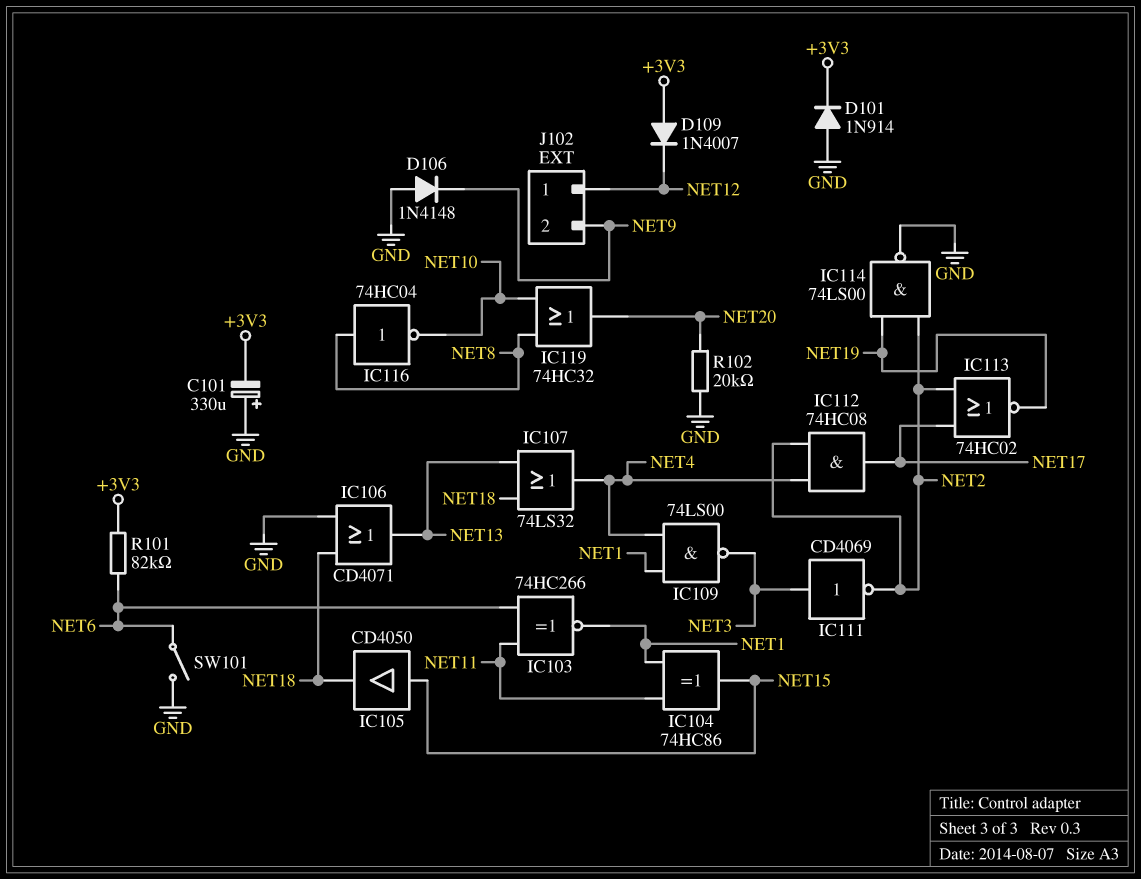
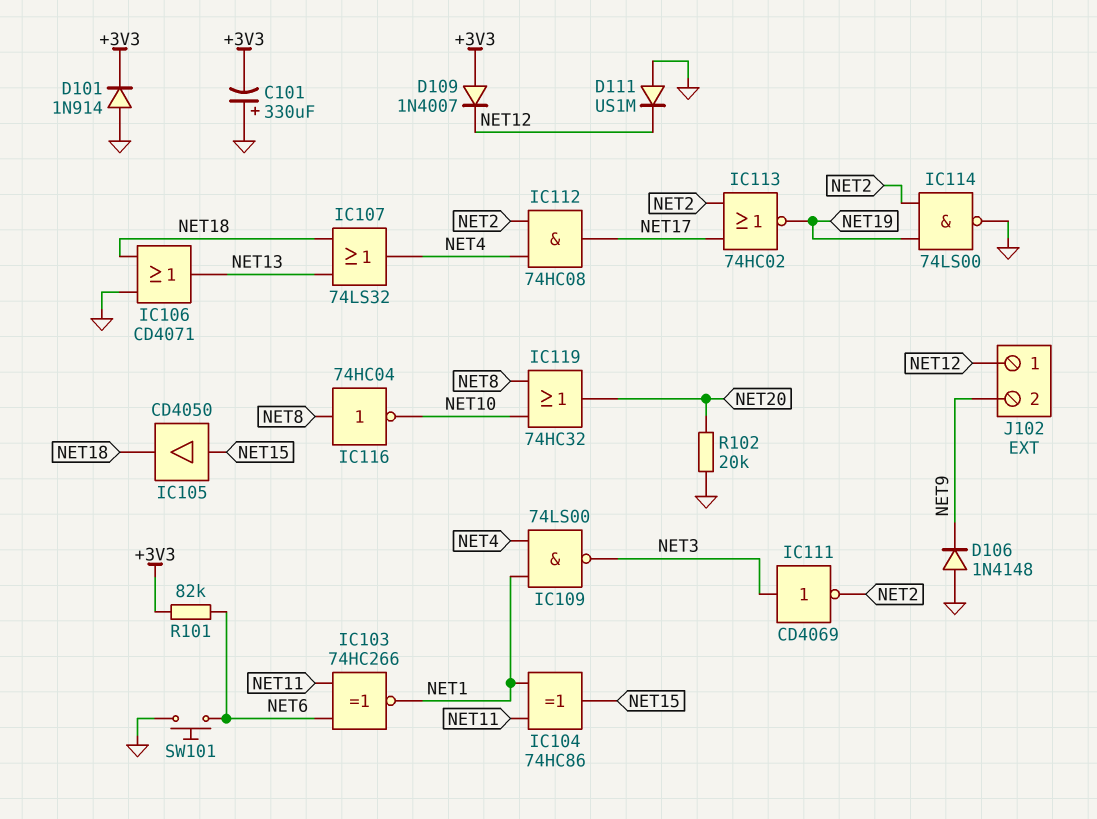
D111: none -> diode US1M (A GND, K NET12)
SW101: switch (GND, NET6) -> button (GND, NET6)

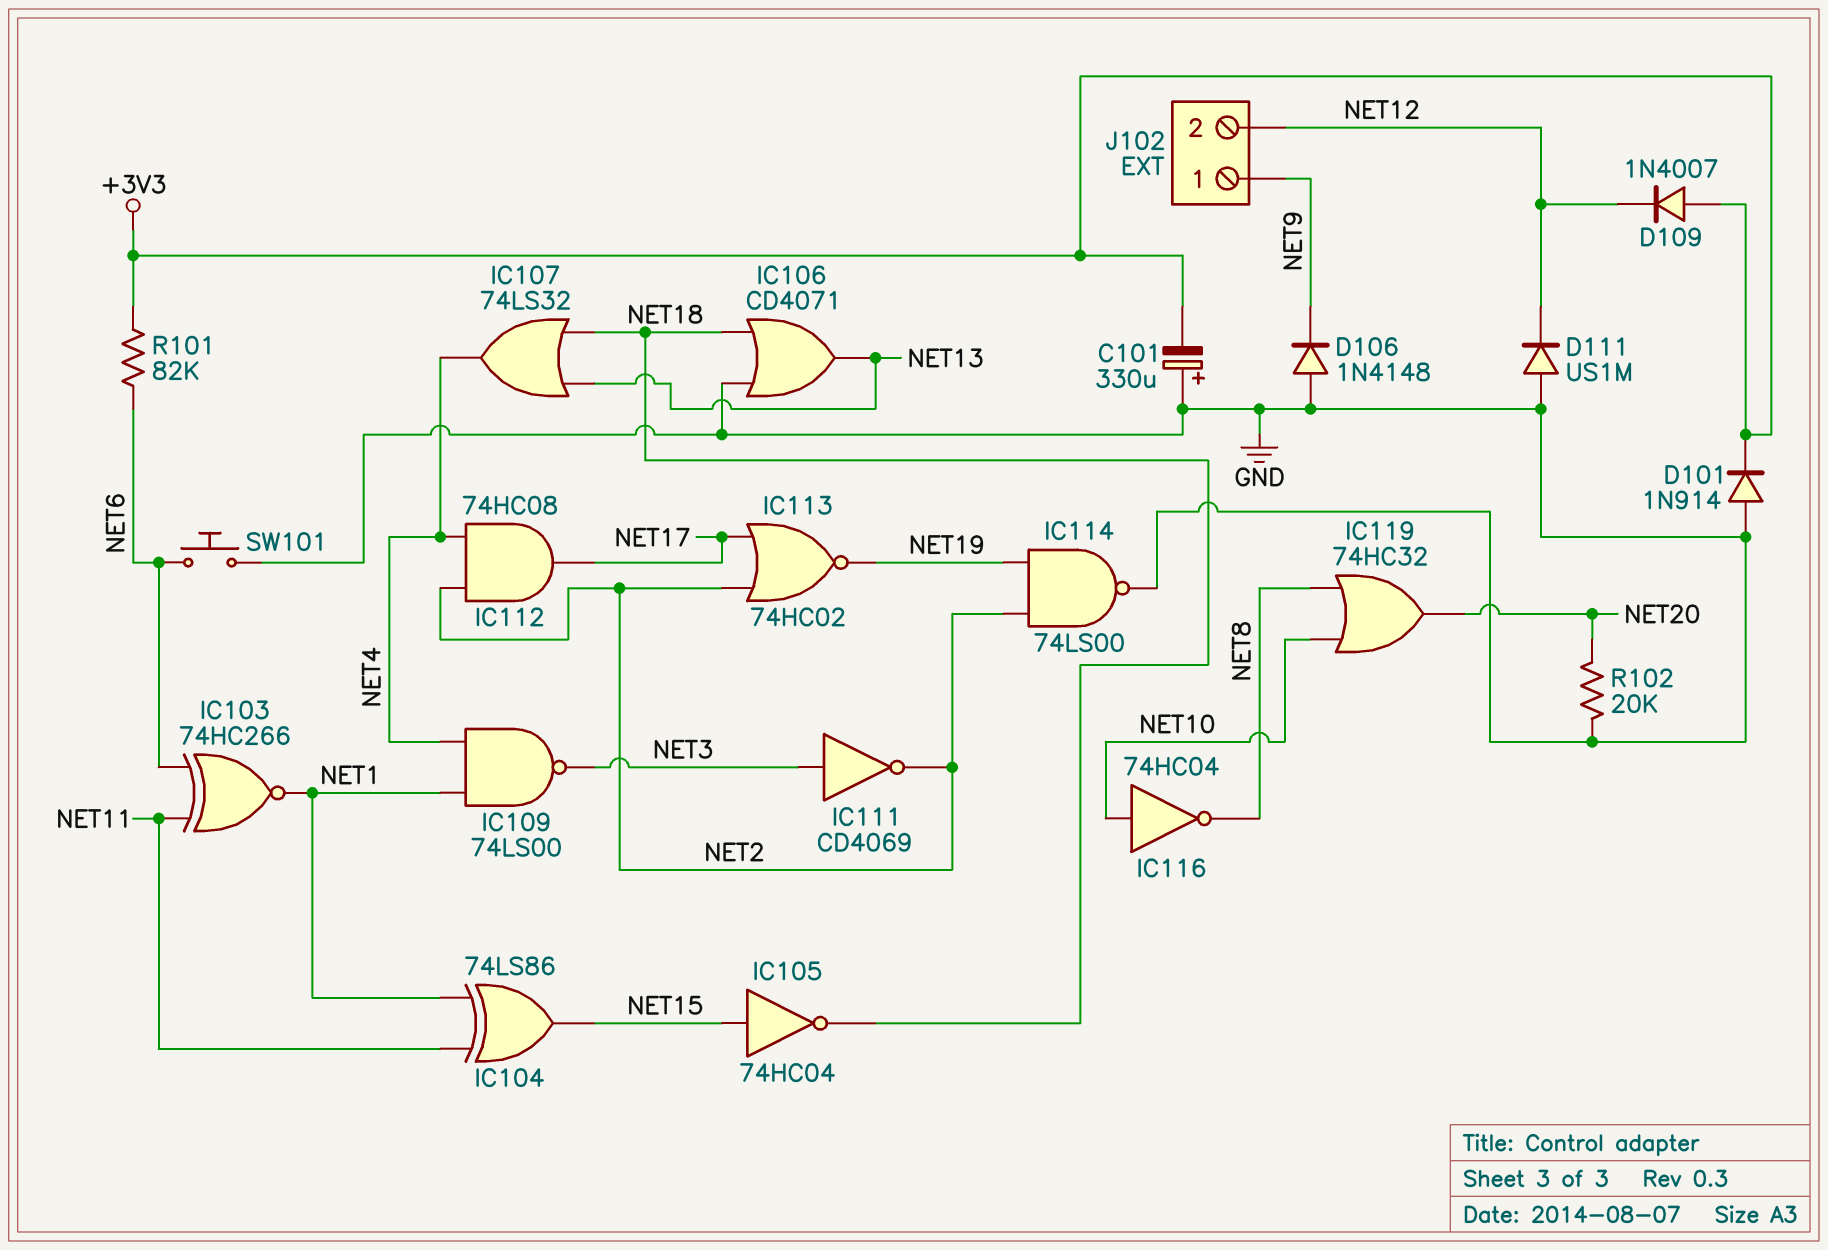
IC104: XOR 74HC86 (in NET1, in NET11, out NET15) -> XOR 74LS86 (in NET1, in NET11, out NET15)
IC105: buffer CD4050 (in NET15, out NET18) -> NOT 74HC04 (in NET15, out NET18)
IC116: NOT 74HC04 (in NET8, out NET10) -> NOT 74HC04 (in NET10, out NET8)
J102 pin 1: NET12 -> NET9
J102 pin 2: NET9 -> NET12

